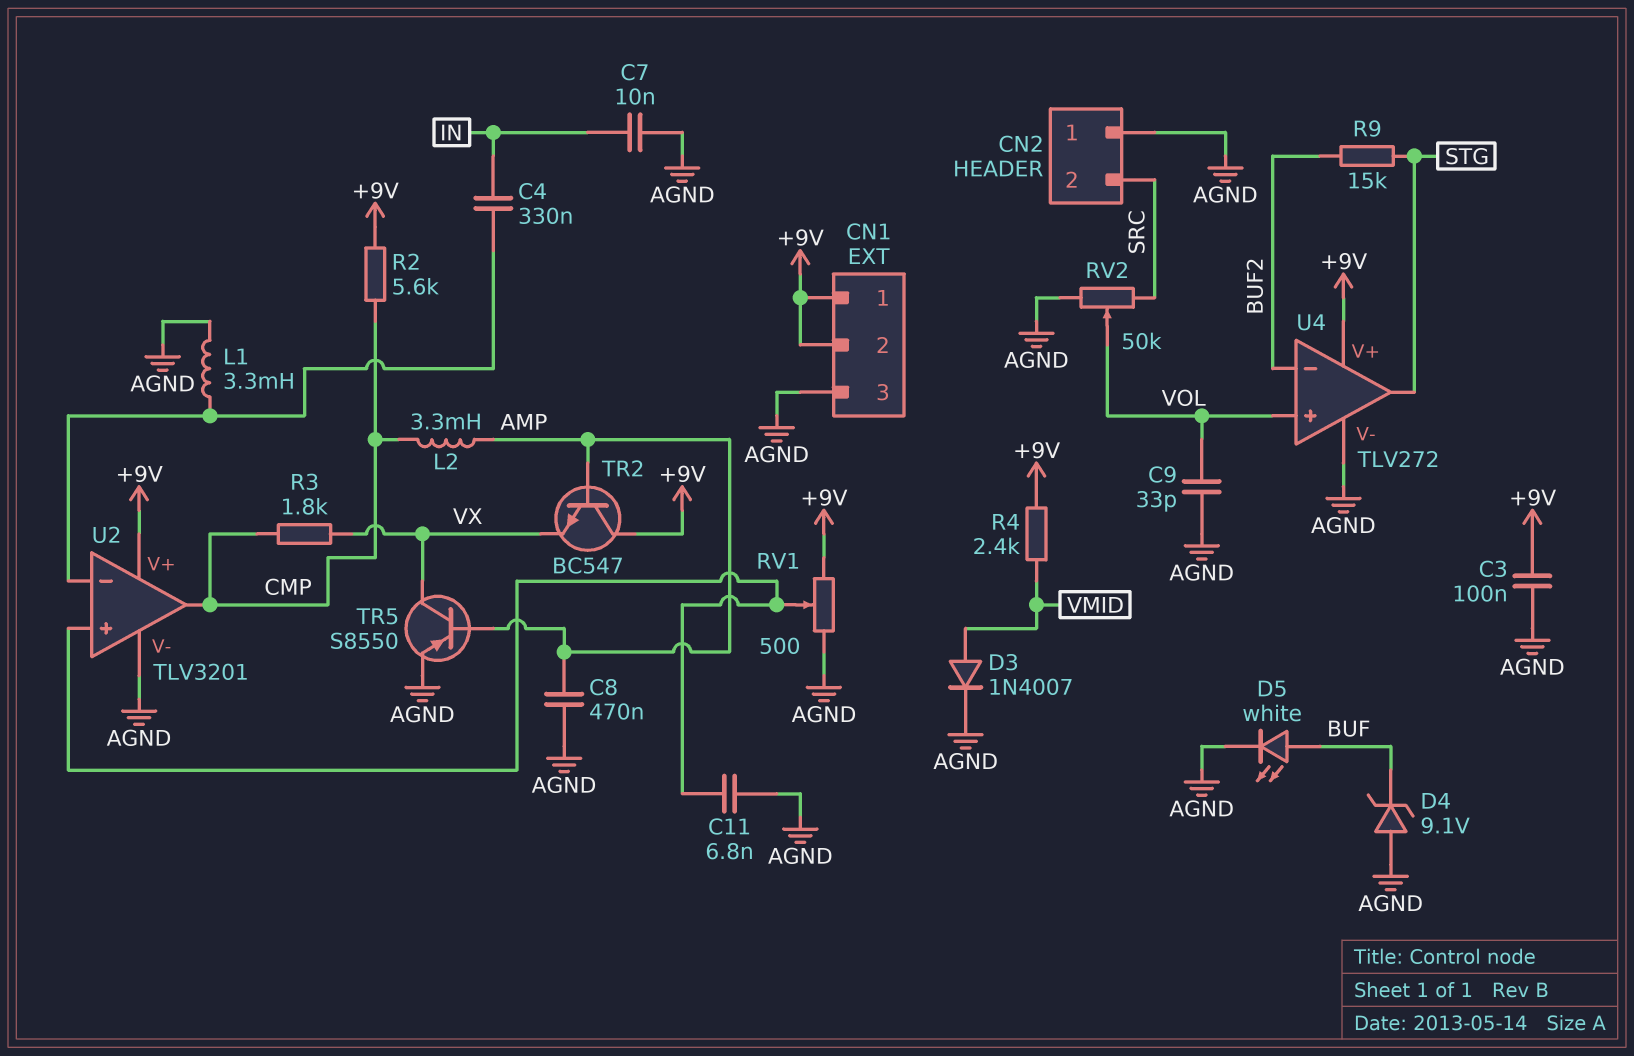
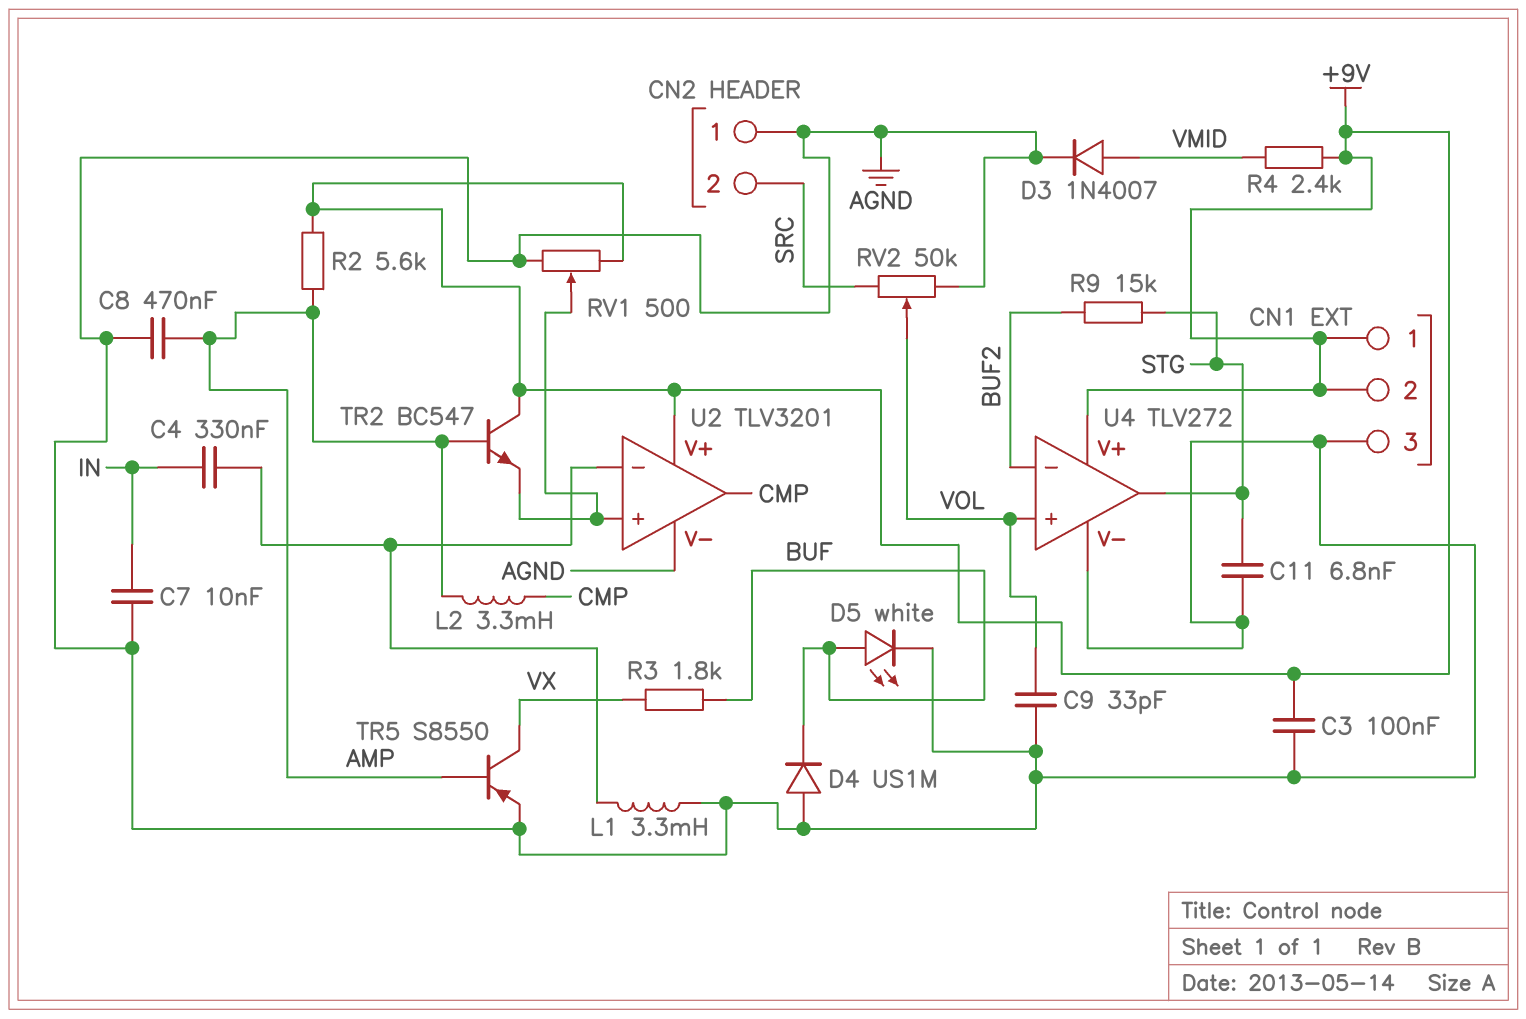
C11: 6.8nF (AGND, U2/in+) -> 6.8nF (AGND, STG)
D4: zener 9.1V (A AGND, K BUF) -> diode US1M (A AGND, K BUF)
R2: 5.6k (+9V, CMP) -> 5.6k (+9V, AMP)
R3: 1.8k (CMP, VX) -> 1.8k (BUF, VX)
TR2: NPN BC547 (B AMP, C +9V, E VX) -> NPN BC547 (B AMP, C +9V, E U2/in+)

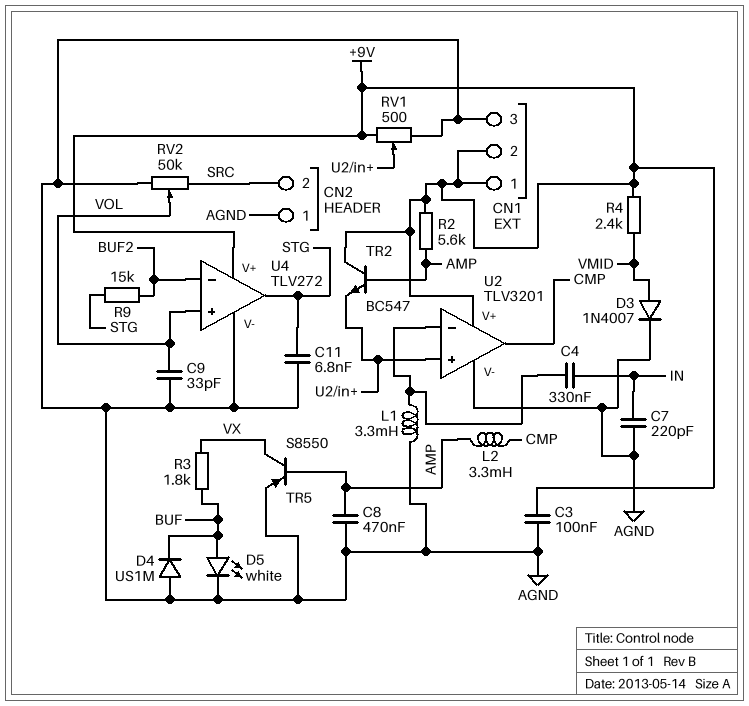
C7: 10nF (AGND, IN) -> 220pF (AGND, IN)

